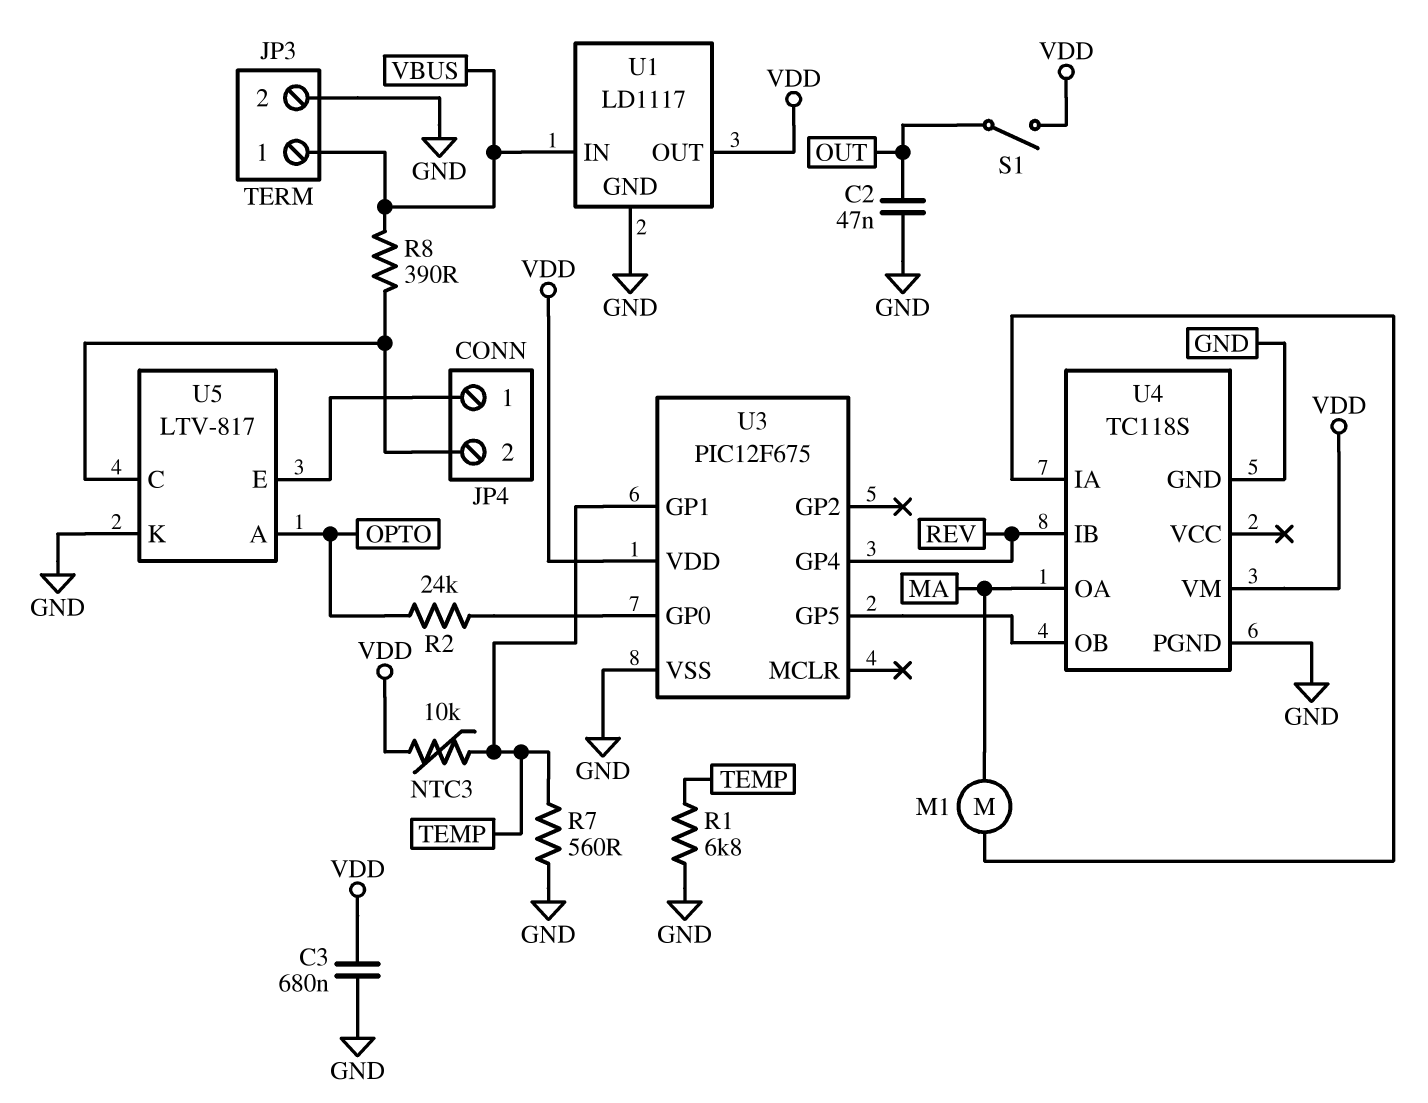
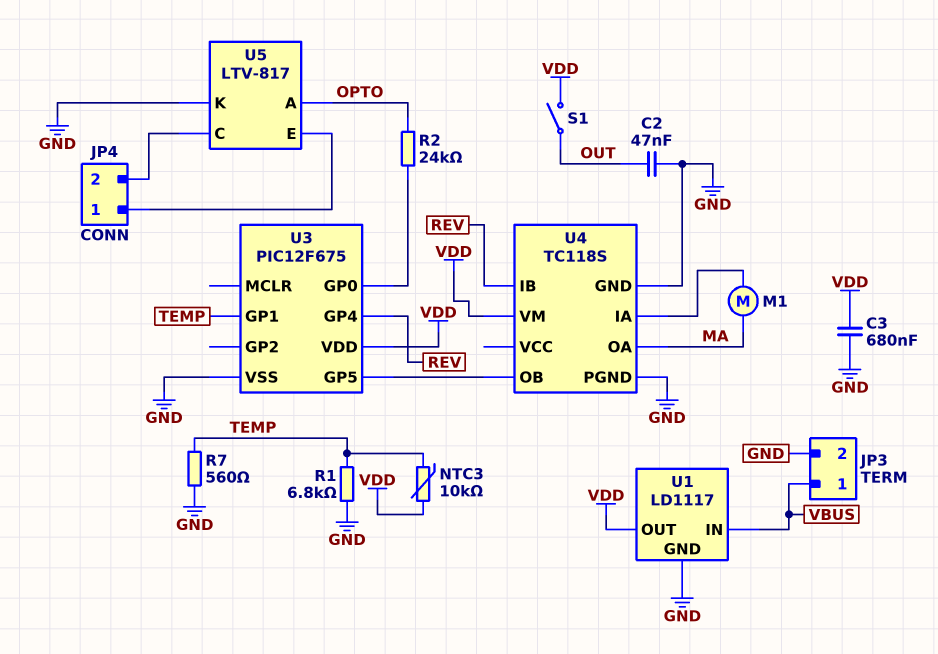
R8: 390 (JP4/2, VBUS) -> none

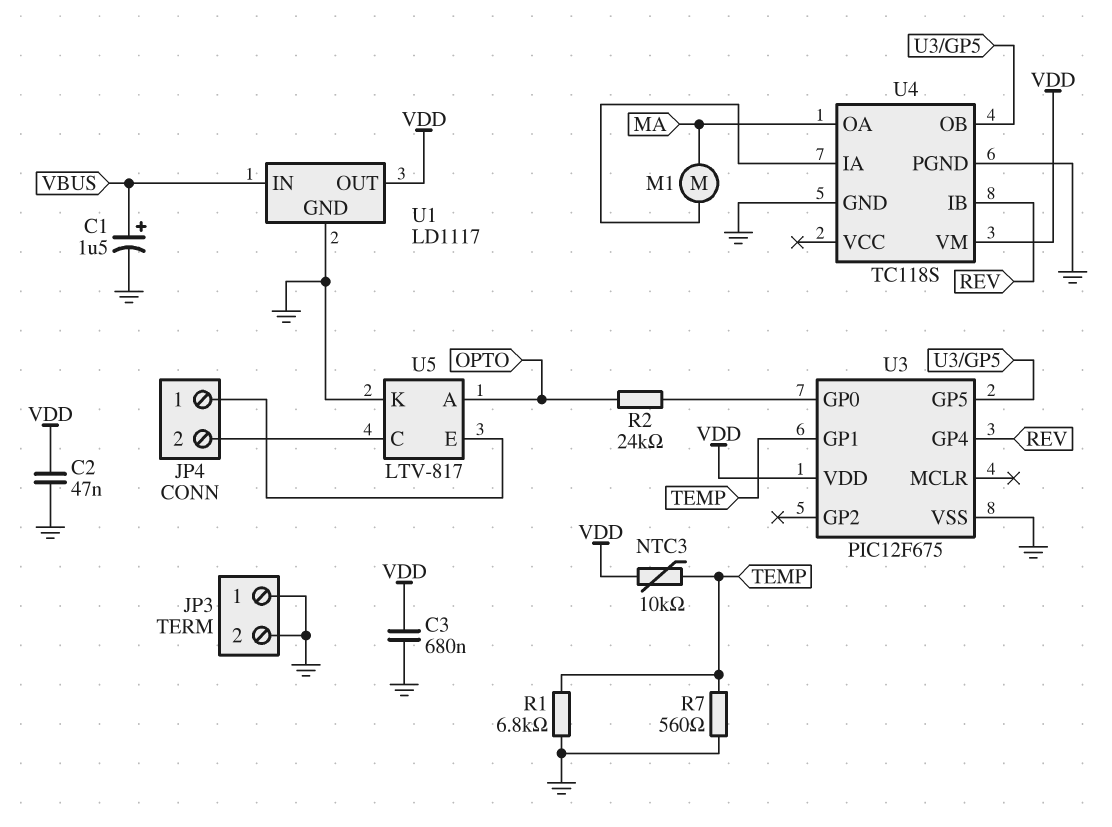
C1: none -> 1.5uF (plus VBUS, minus GND)
C2: 47nF (GND, OUT) -> 47nF (GND, VDD)
JP3 pin 1: VBUS -> GND
S1: switch (OUT, VDD) -> none

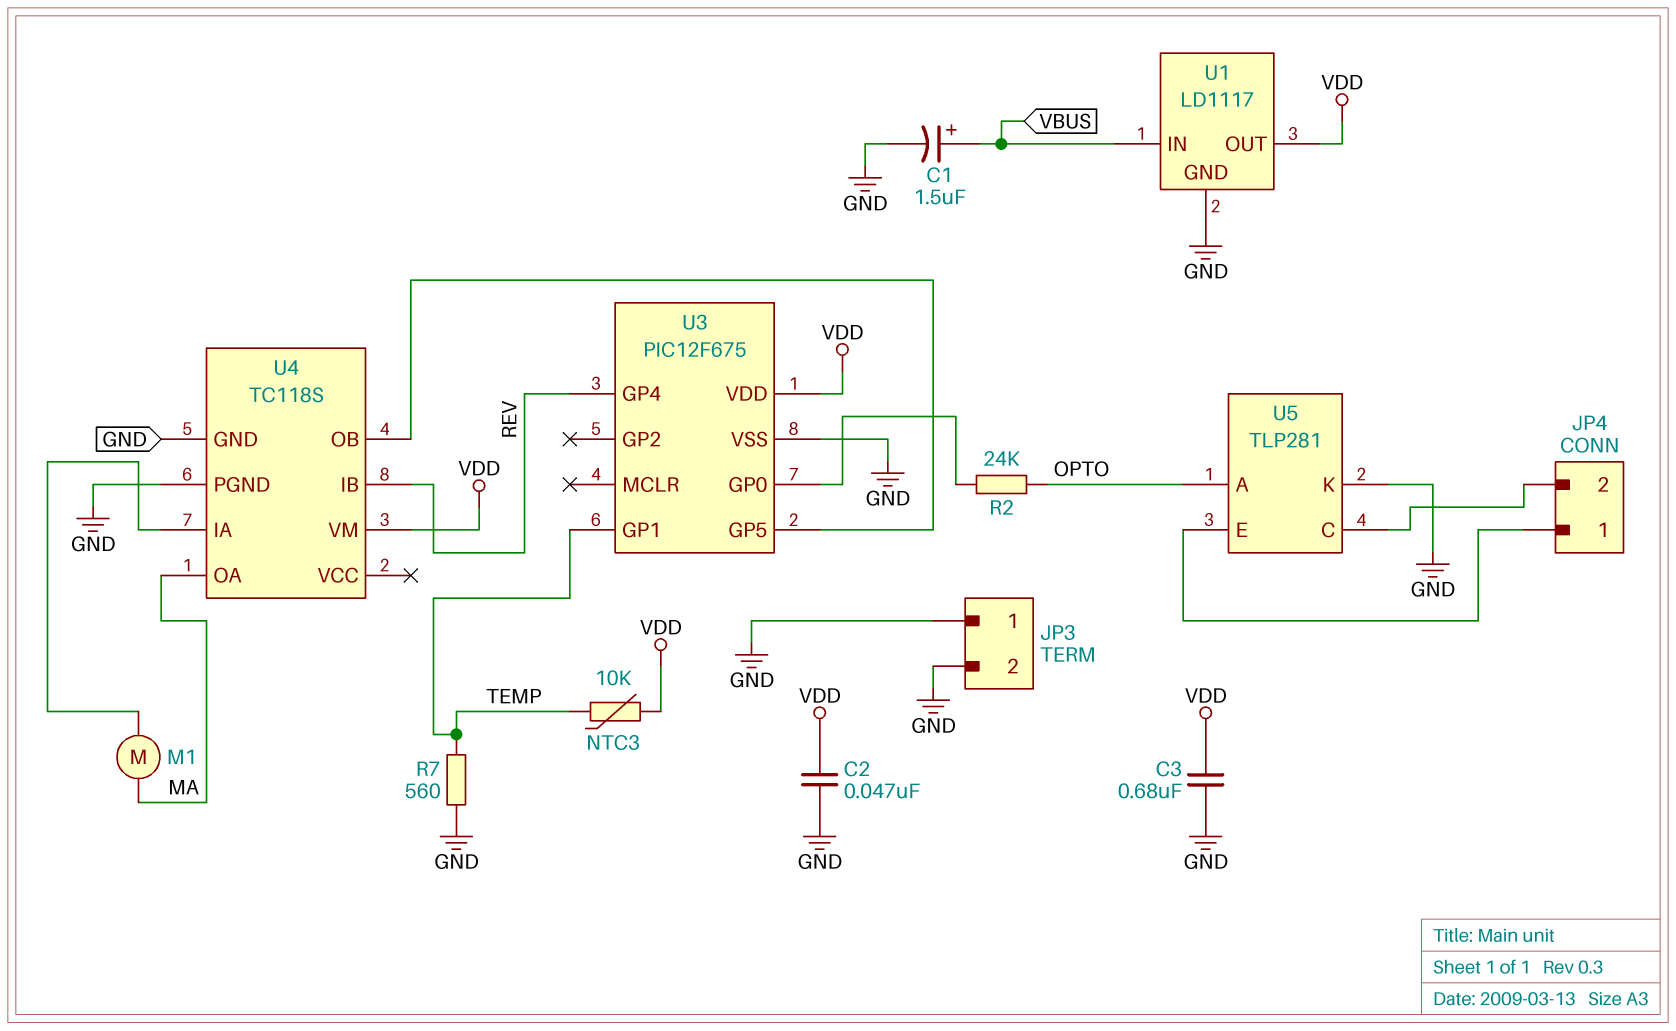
R1: 6.8k (GND, TEMP) -> none
U5: LTV-817 -> TLP281

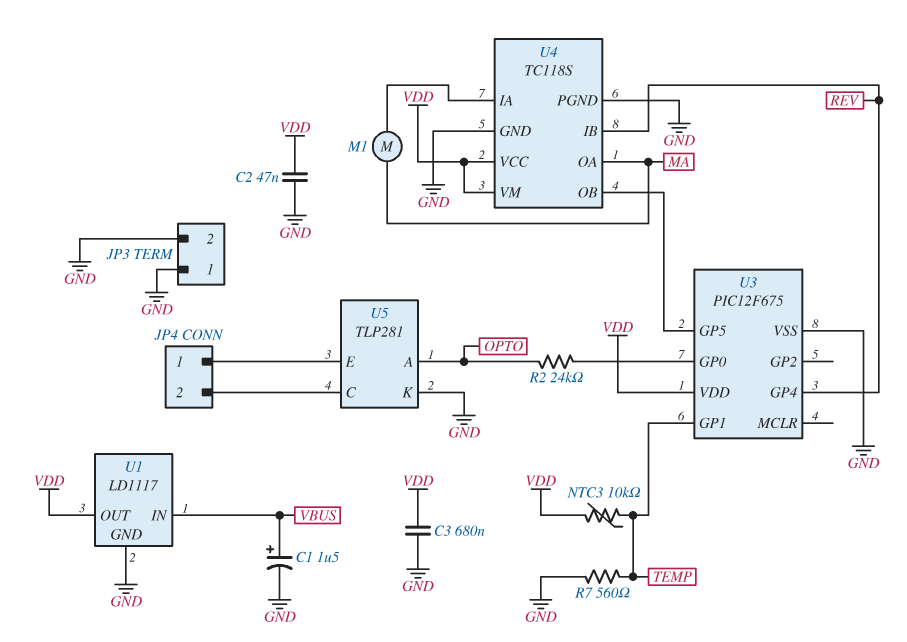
U4 pin VCC: none -> VDD

